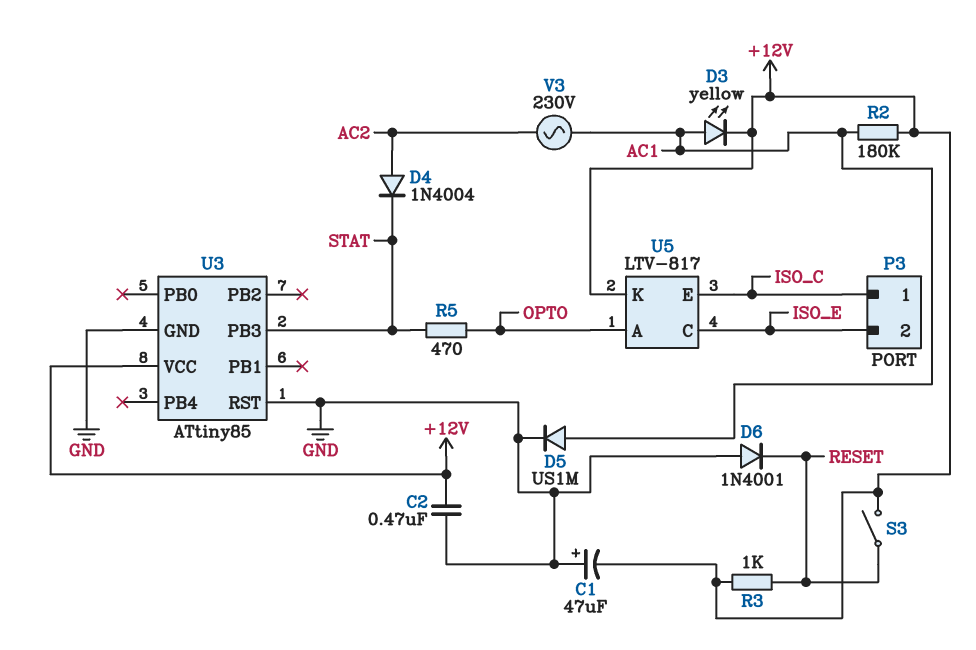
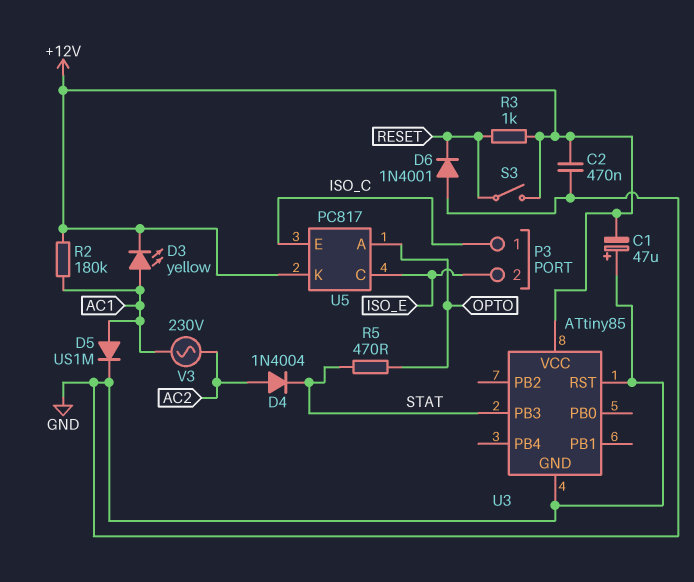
U5: LTV-817 -> PC817

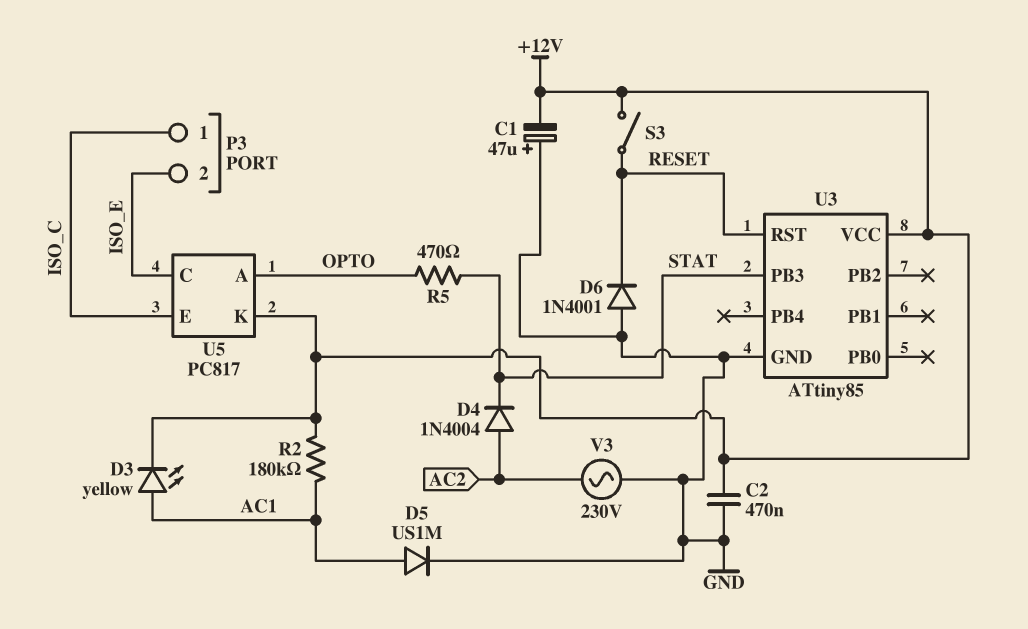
R3: 1k (+12V, RESET) -> none
U3 pin RST: GND -> RESET
V3: AC 230V (AC1, AC2) -> AC 230V (AC2, GND)

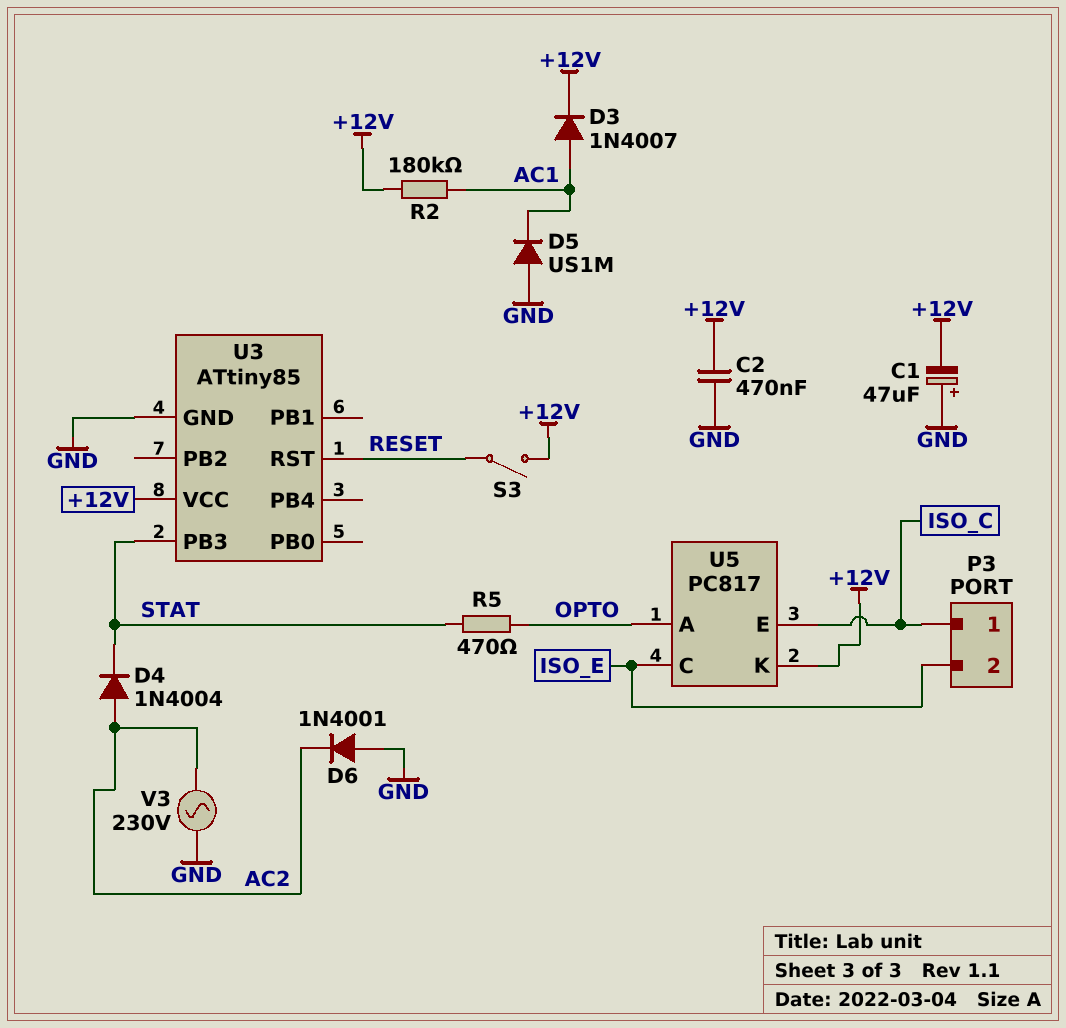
D3: LED yellow (A AC1, K +12V) -> diode 1N4007 (A AC1, K +12V)
D5: diode US1M (A AC1, K GND) -> diode US1M (A GND, K AC1)
D6: diode 1N4001 (A GND, K RESET) -> diode 1N4001 (A GND, K AC2)

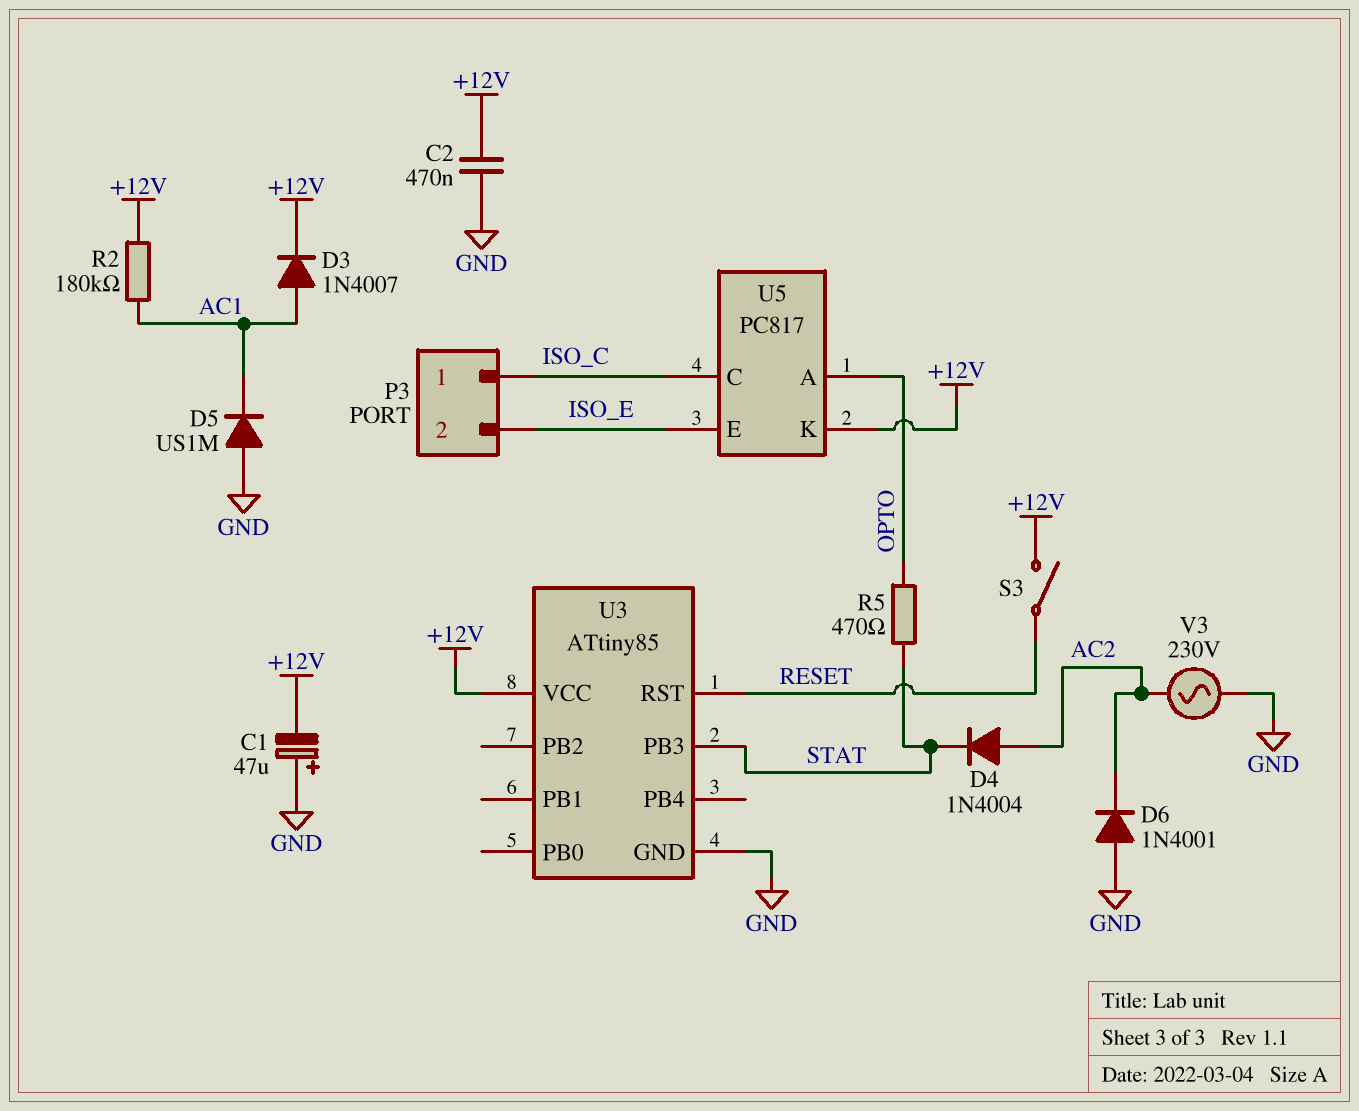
U5 pin C: ISO_E -> ISO_C
U5 pin E: ISO_C -> ISO_E

